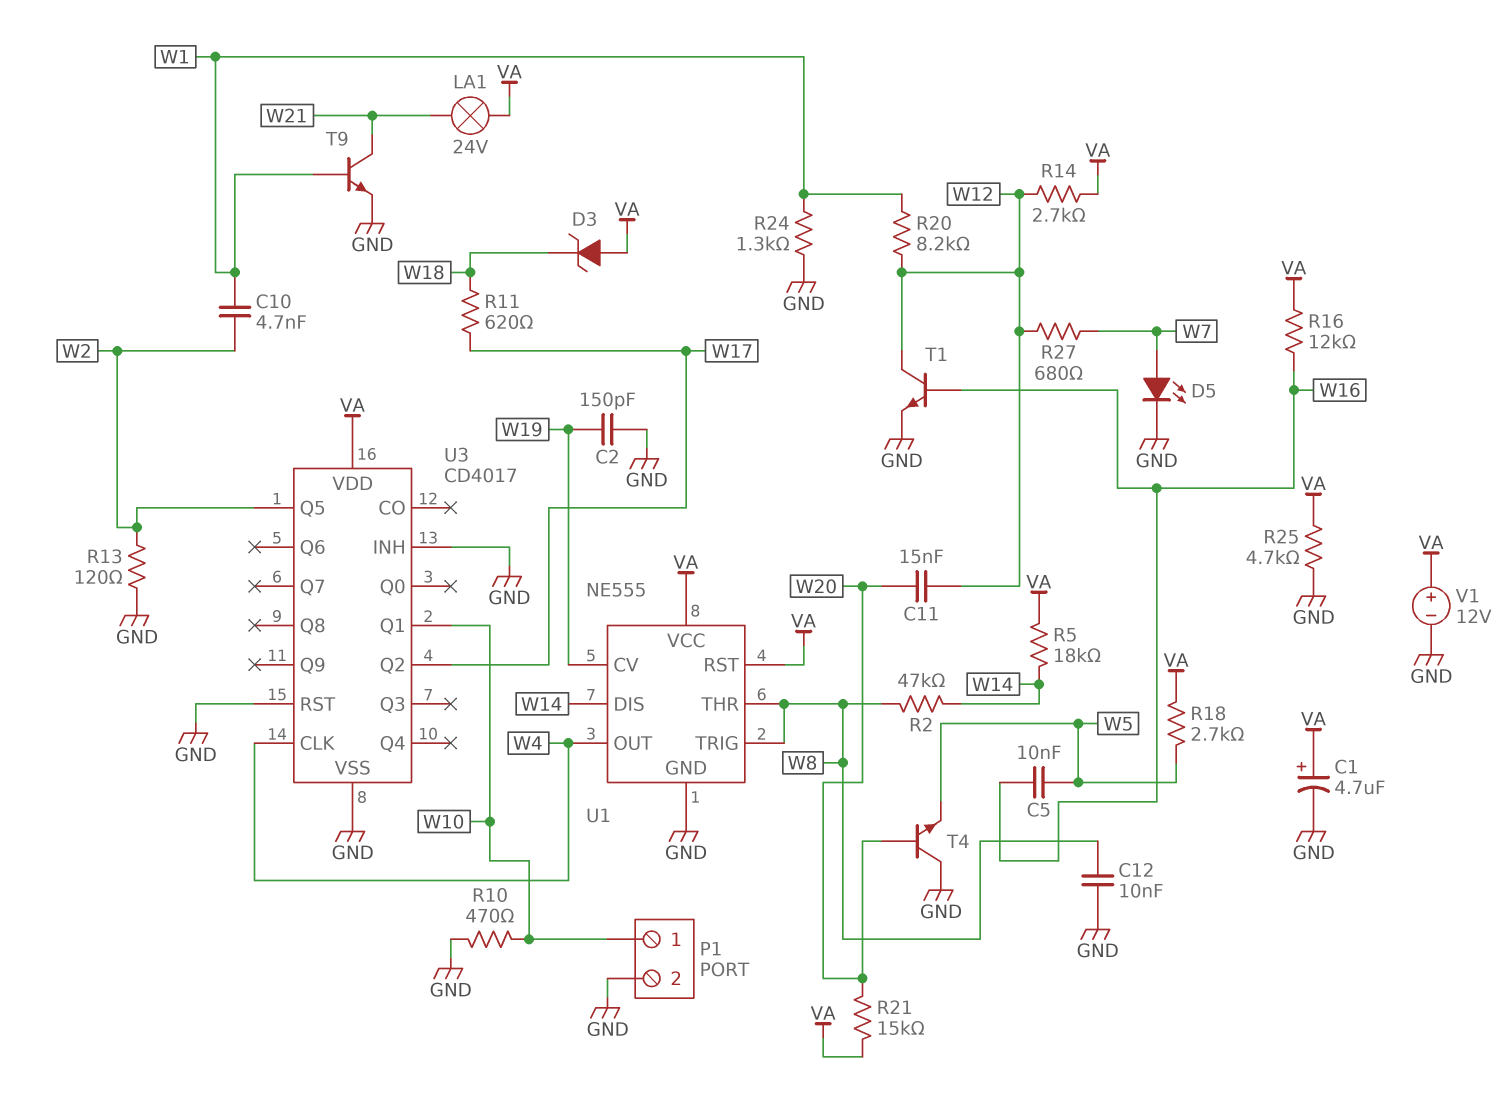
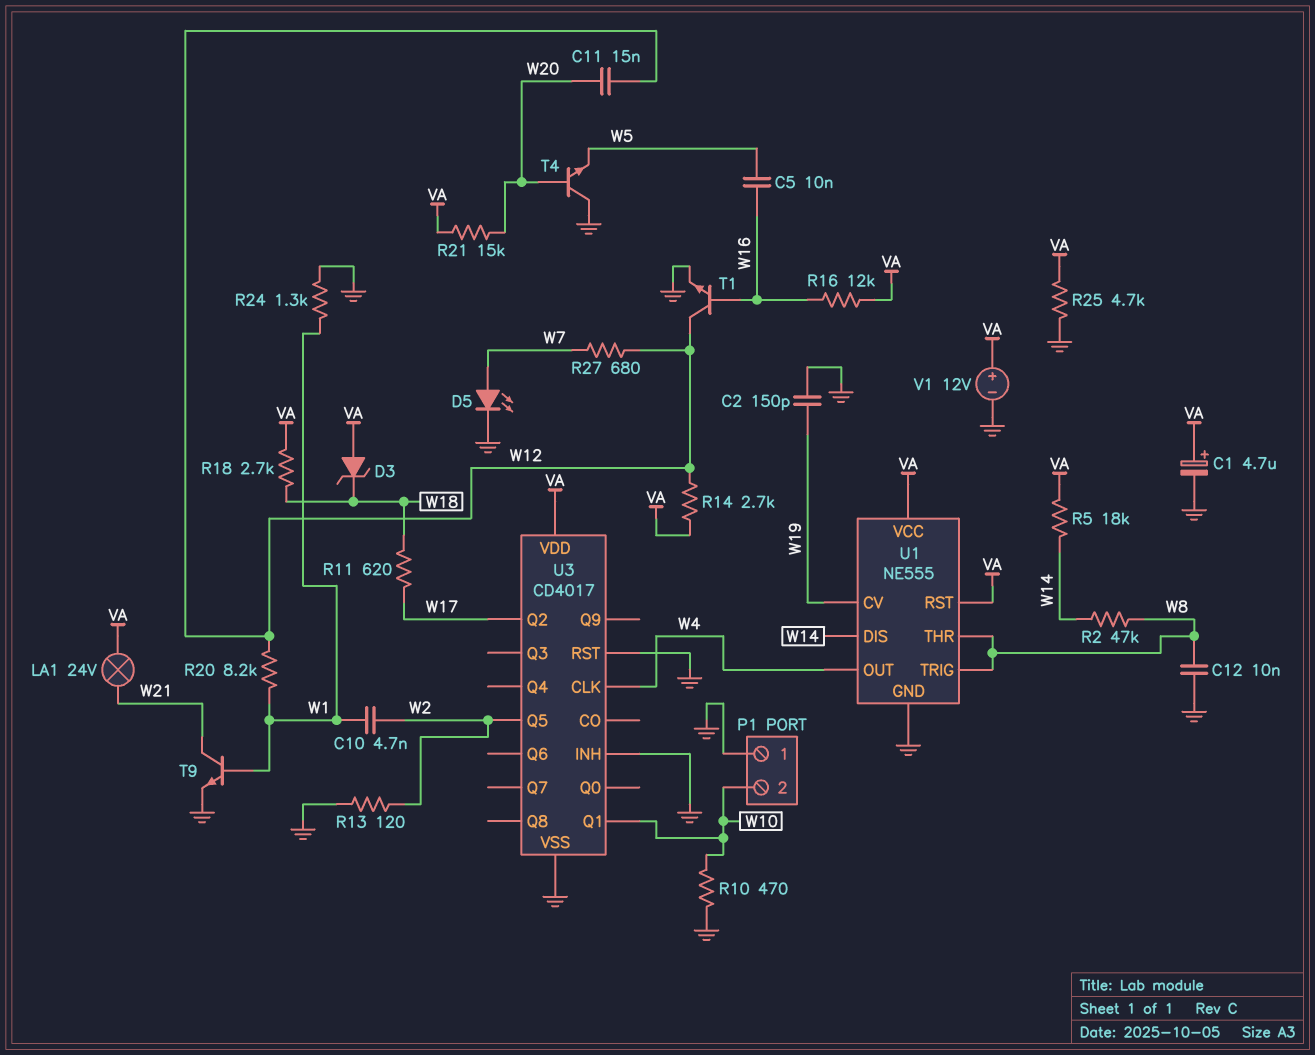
P1 pin 1: W10 -> GND
P1 pin 2: GND -> W10
R18: 2.7k (VA, W5) -> 2.7k (VA, W18)

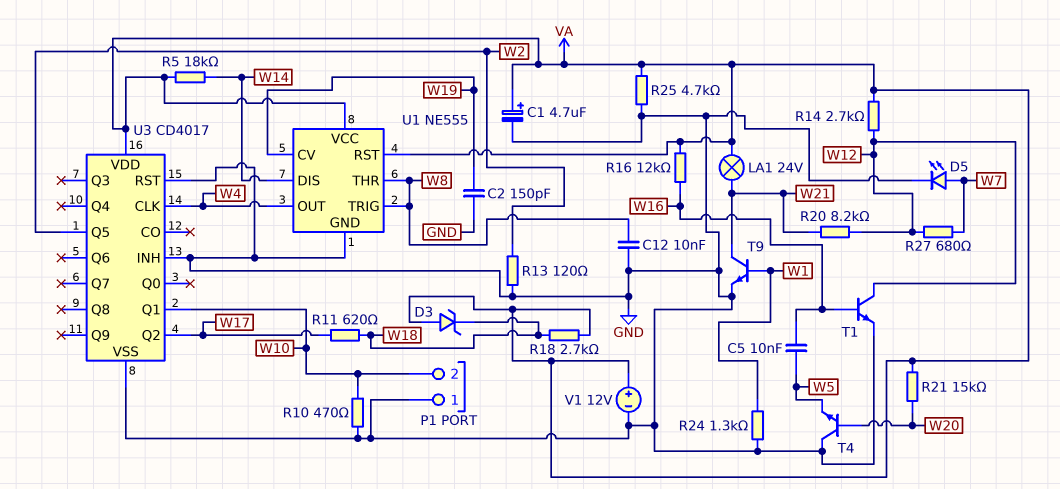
C10: 4.7nF (W1, W2) -> none
C11: 15nF (W12, W20) -> none
R2: 47k (W8, W14) -> none
R20: 8.2k (W1, W12) -> 8.2k (W12, W21)

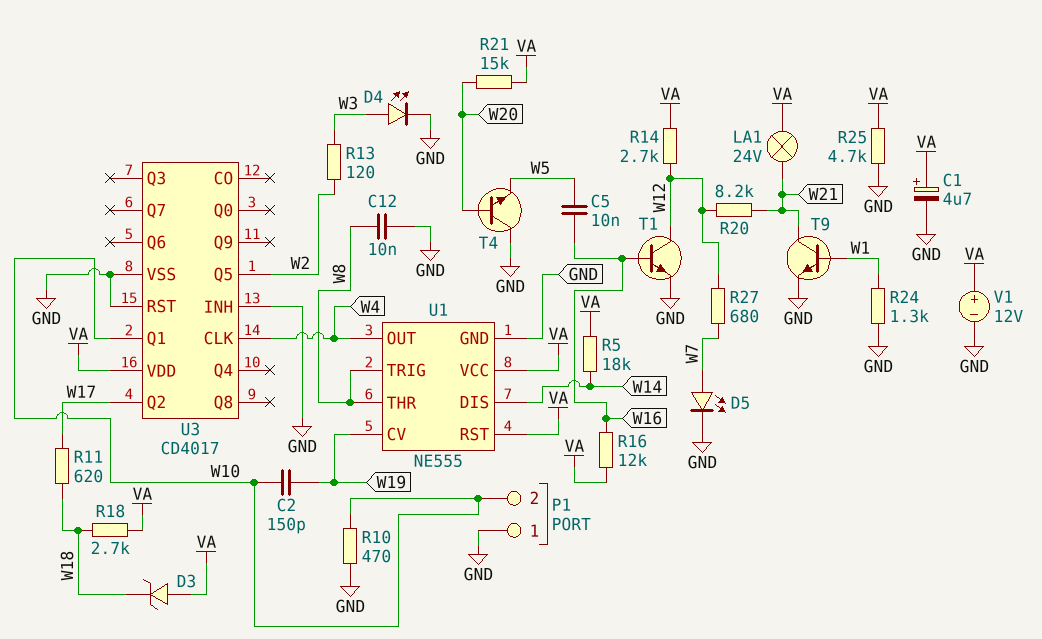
C2: 150pF (GND, W19) -> 150pF (W10, W19)
D4: none -> LED (A W3, K GND)
R13: 120 (GND, W2) -> 120 (W2, W3)

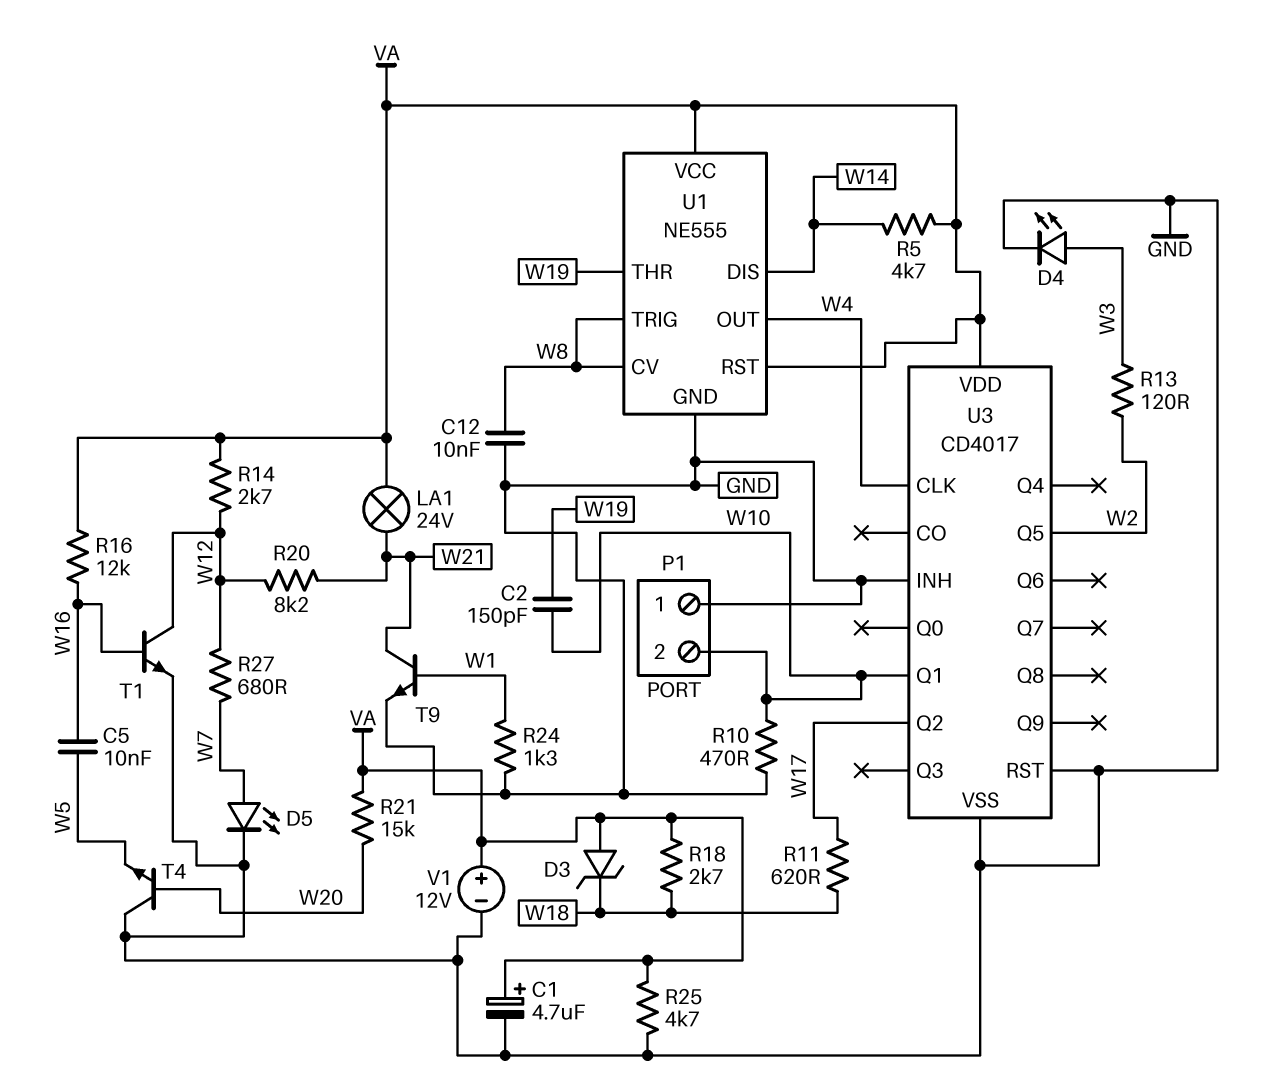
R5: 18k (VA, W14) -> 4.7k (VA, W14)
U1 pin CV: W19 -> W8
U1 pin THR: W8 -> W19

